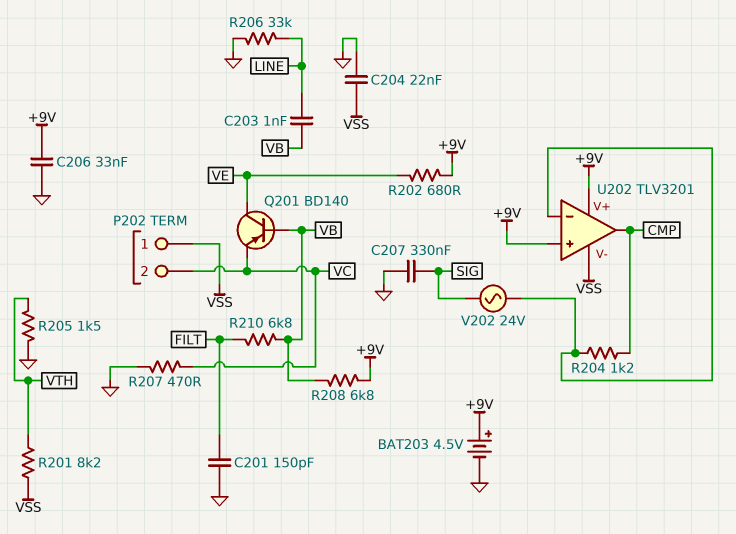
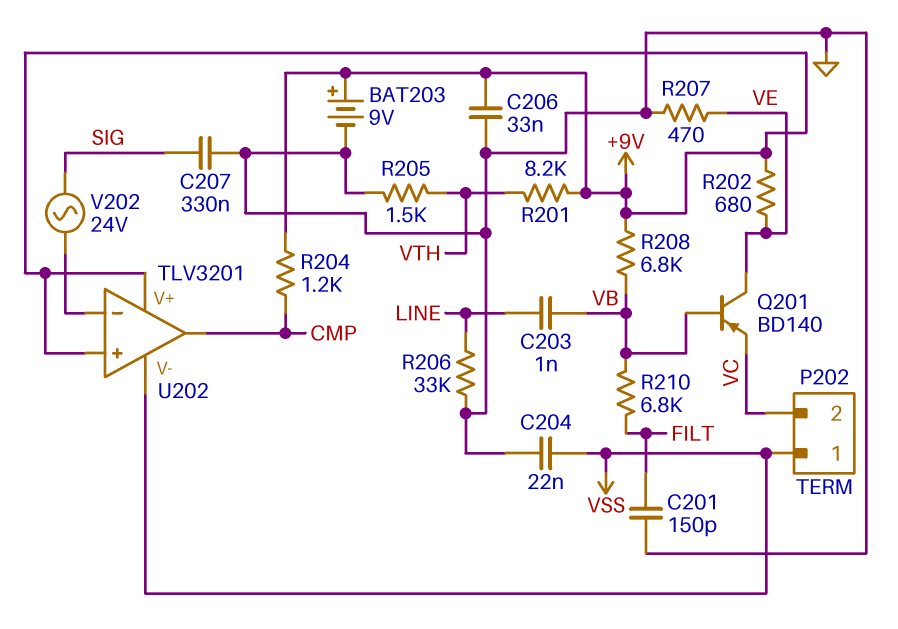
BAT203: 4.5V (plus +9V, minus GND) -> 9V (plus +9V, minus GND)
R201: 8.2k (VSS, VTH) -> 8.2k (+9V, VTH)
R204: 1.2k (CMP, U202/in-) -> 1.2k (+9V, CMP)
R207: 470 (GND, VC) -> 470 (GND, VE)

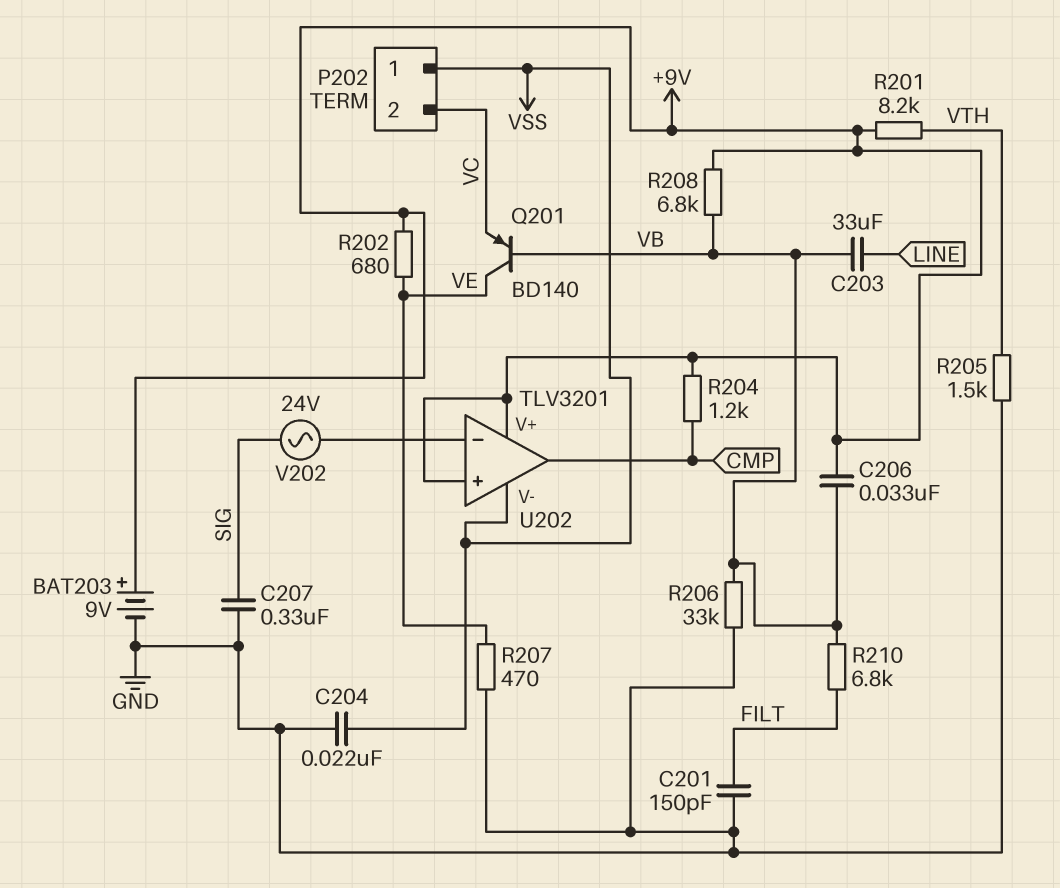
C203: 1nF (LINE, VB) -> 33uF (LINE, VB)
C206: 33nF (+9V, GND) -> 33nF (+9V, VB)
R206: 33k (GND, LINE) -> 33k (GND, VB)

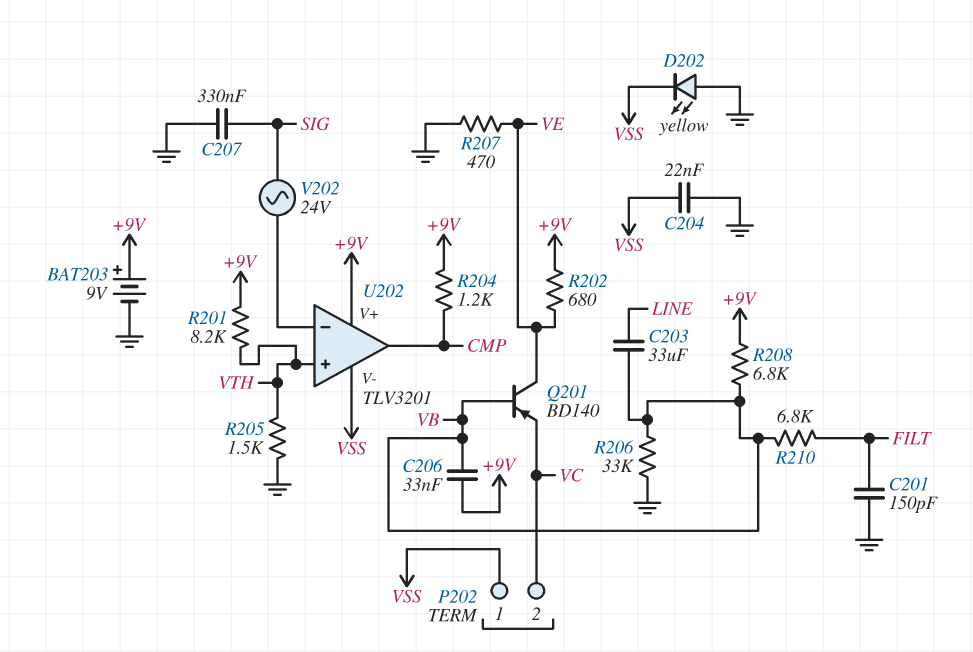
D202: none -> LED yellow (A GND, K VSS)
U202 pin in+: +9V -> VTH

